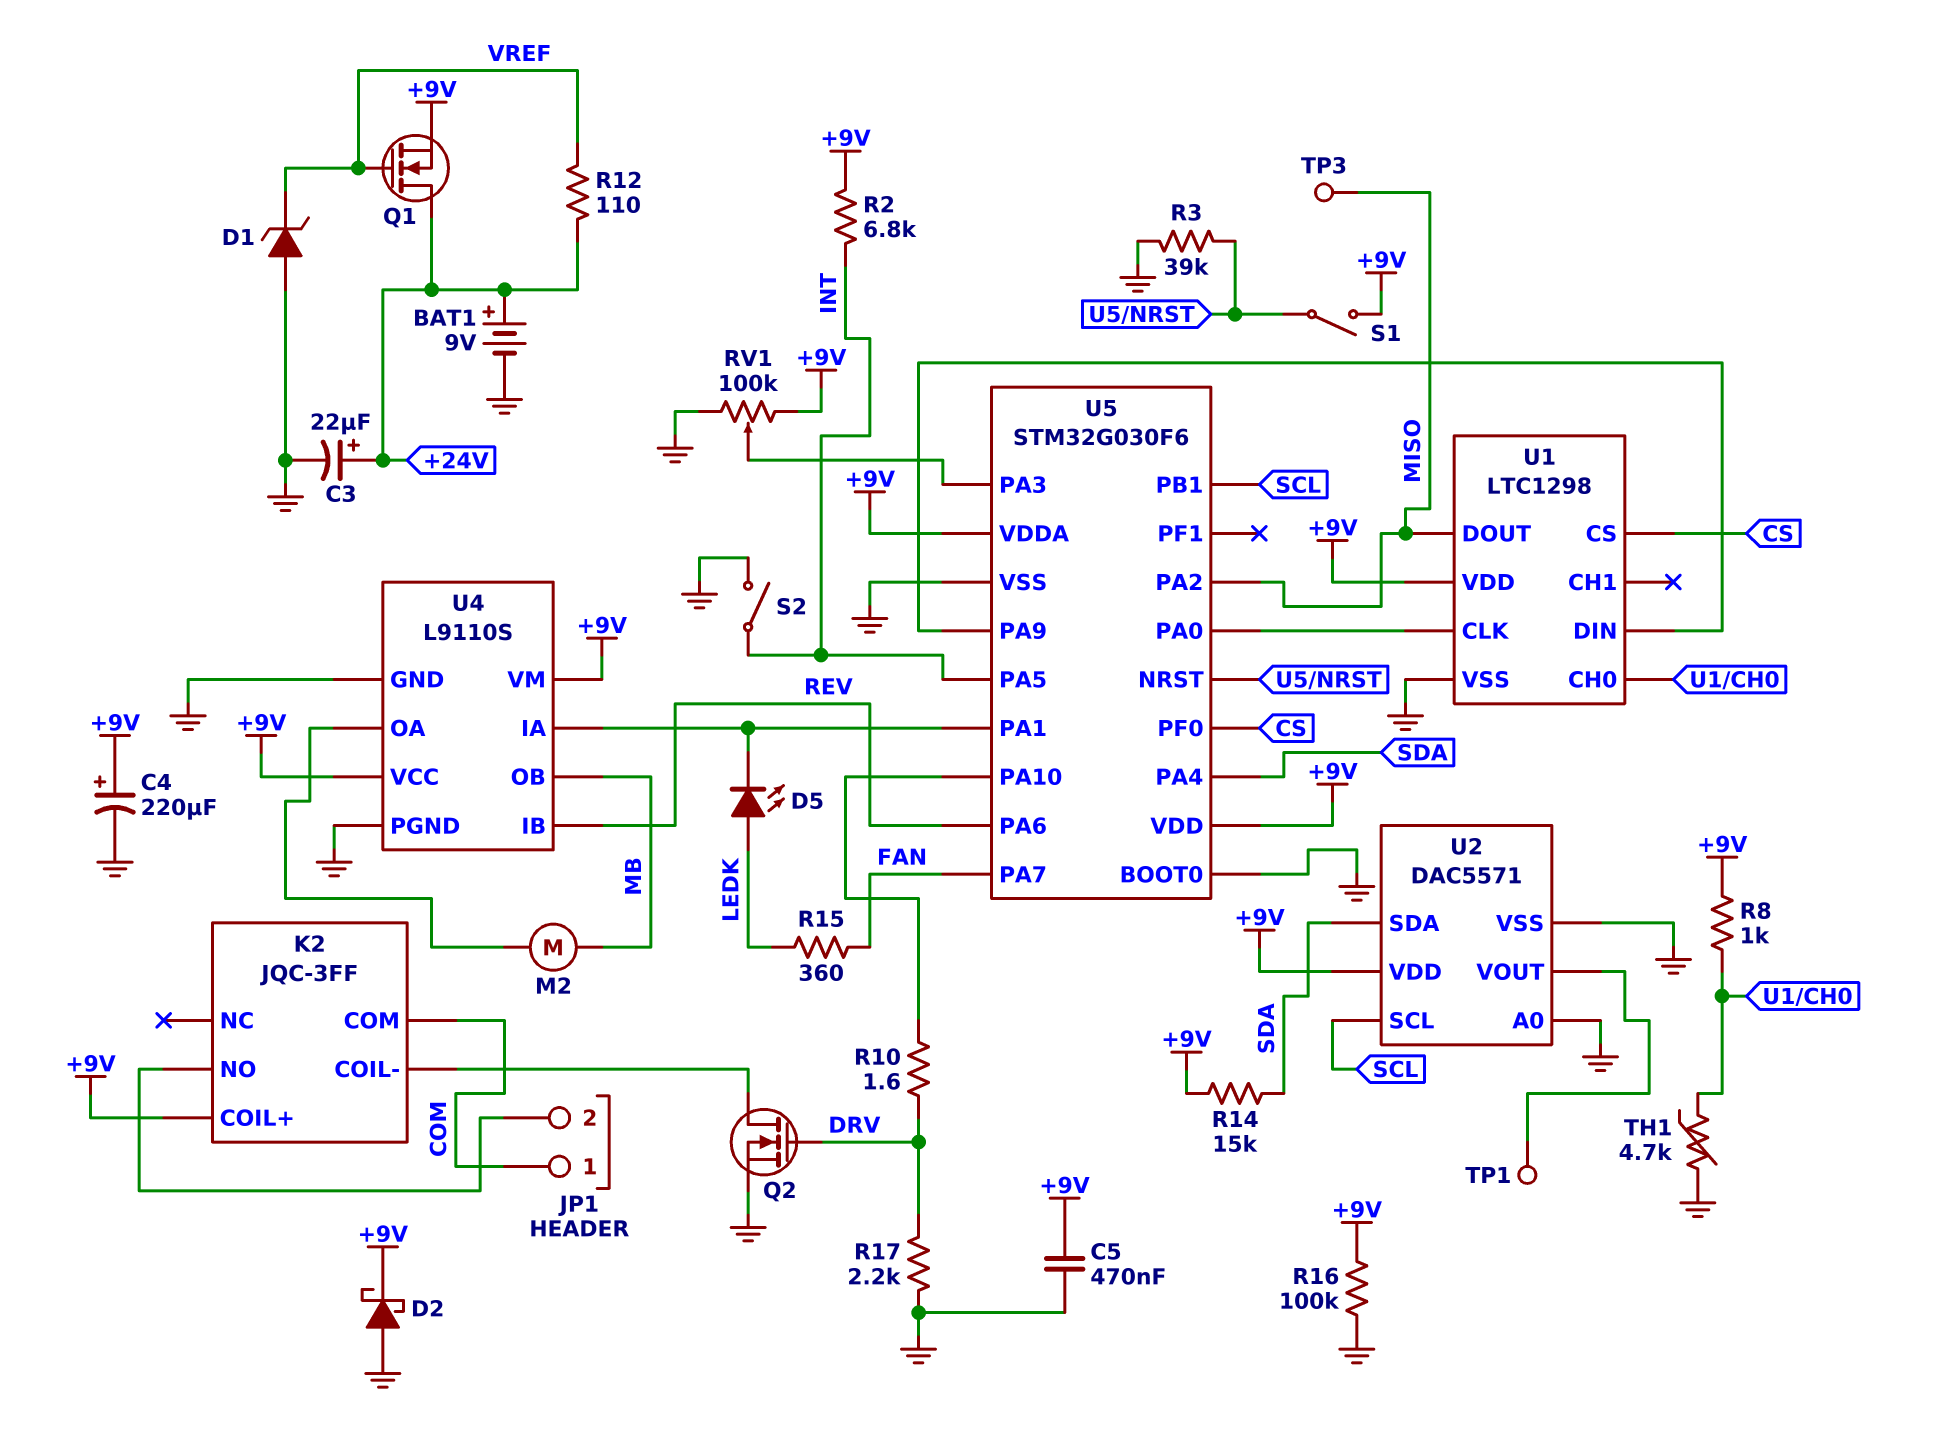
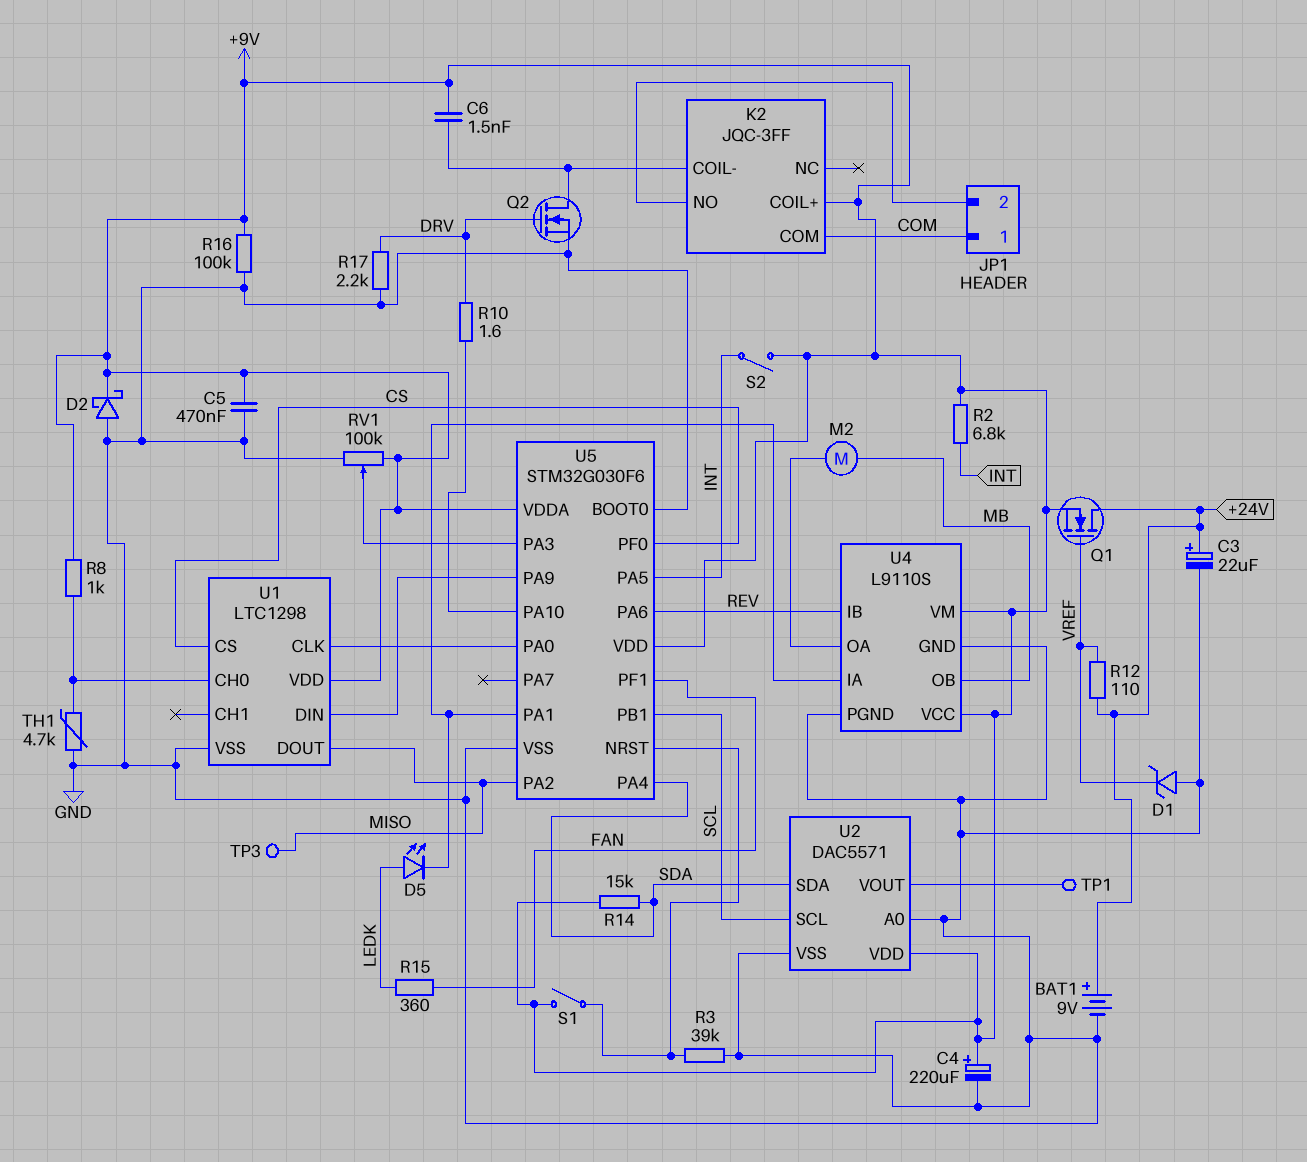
C6: none -> 1.5nF (+9V, K2/COIL-)
S2: switch (GND, INT) -> switch (+9V, INT)
U5 pin PA7: FAN -> none
U5 pin PF1: none -> FAN

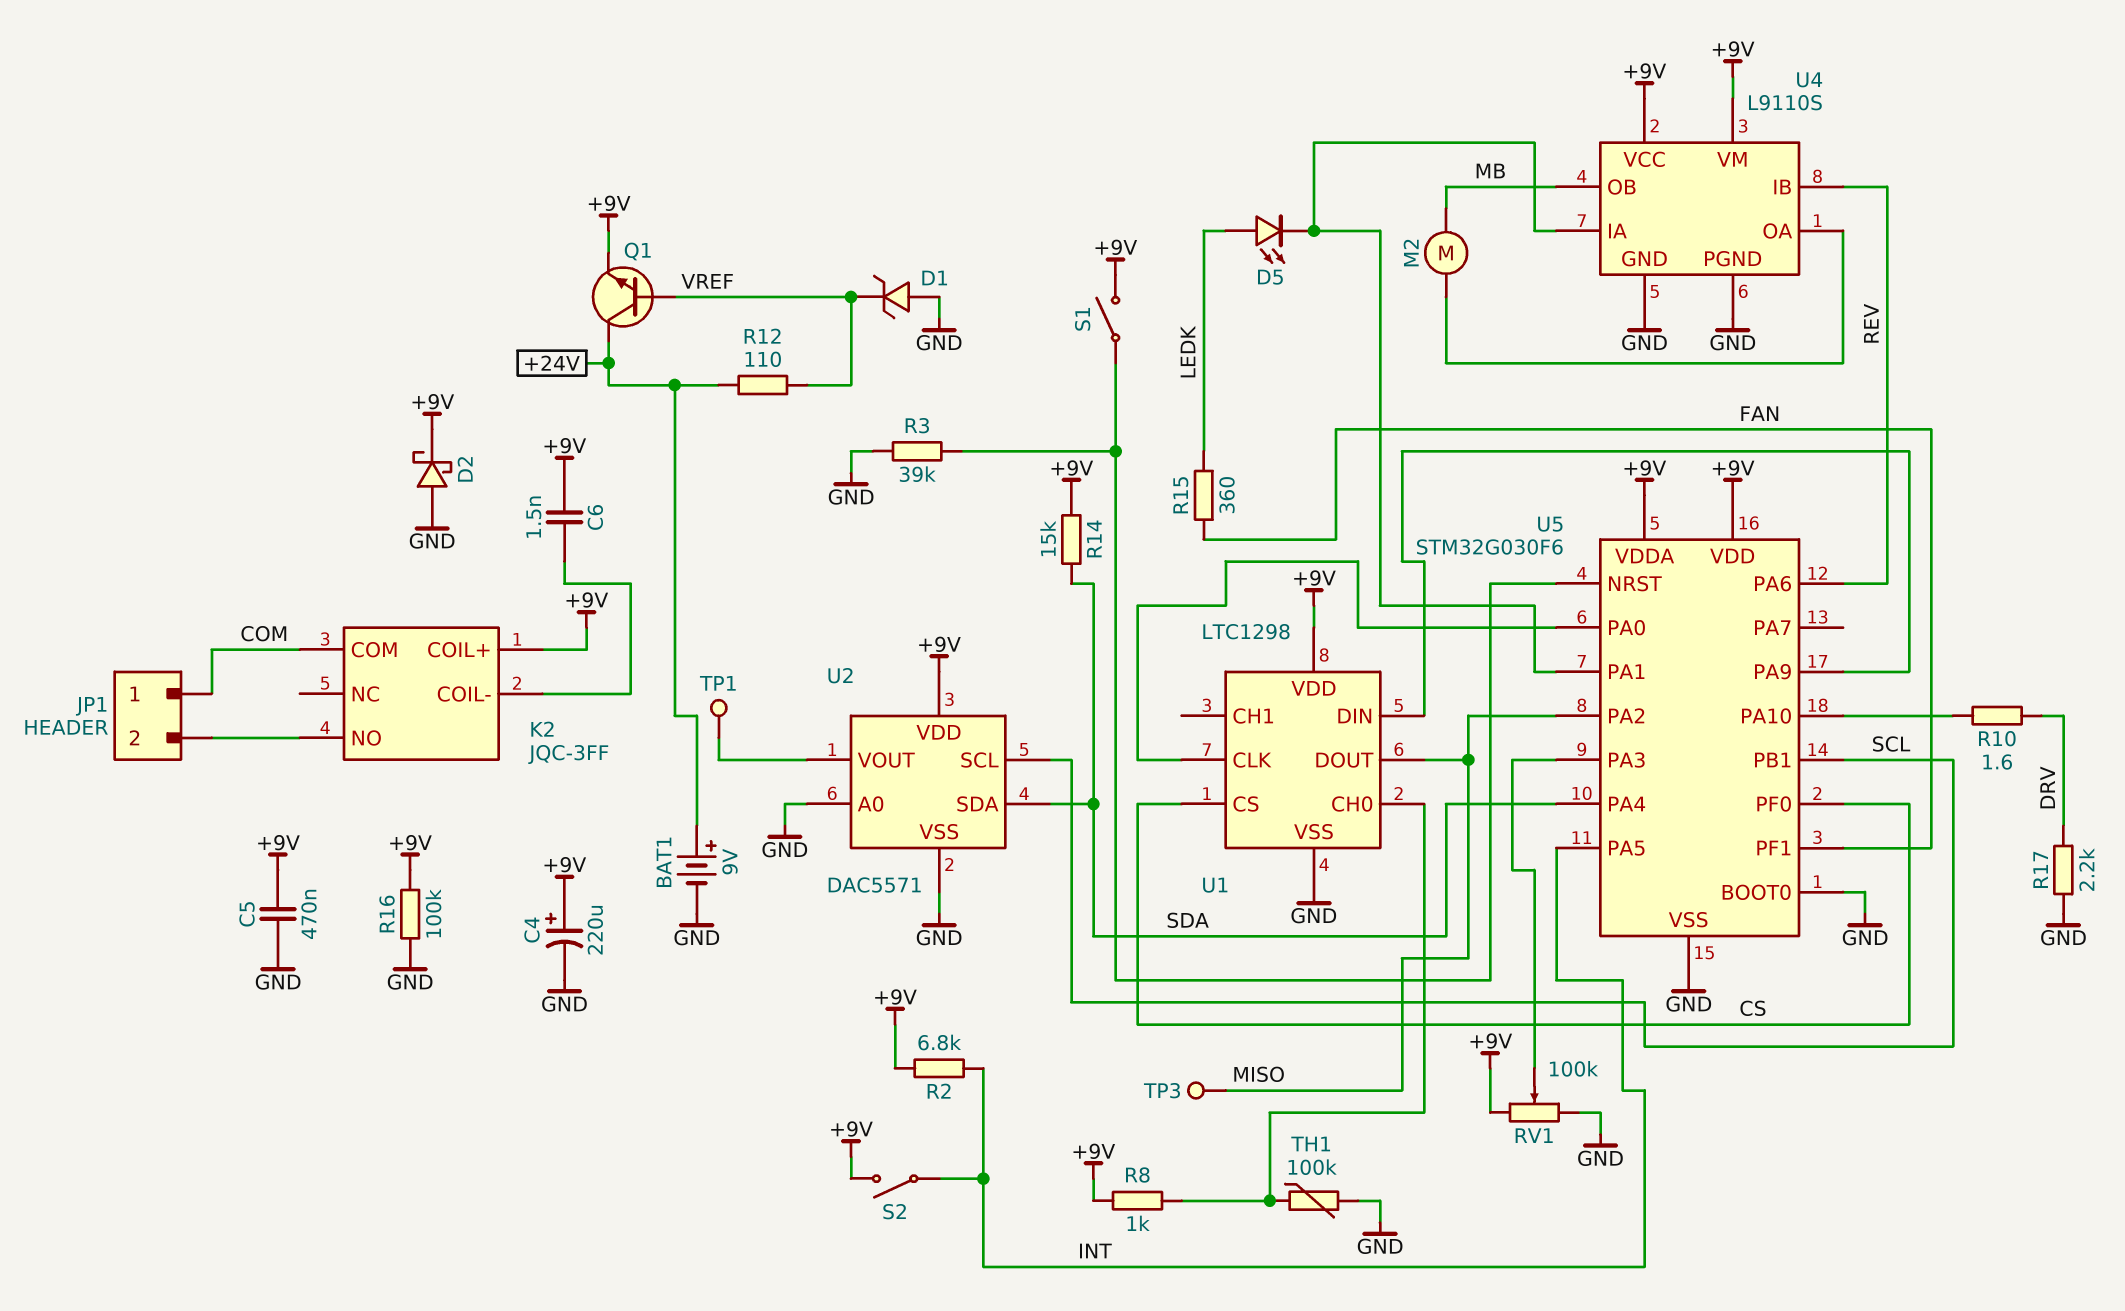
C3: 22uF (plus +24V, minus GND) -> none
Q1: NMOS (G VREF, D +24V, S +9V) -> NPN (B VREF, C +24V, E +9V)
Q2: NMOS (G DRV, D K2/COIL-, S GND) -> none
TH1: 4.7k (GND, U1/CH0) -> 100k (GND, U1/CH0)

